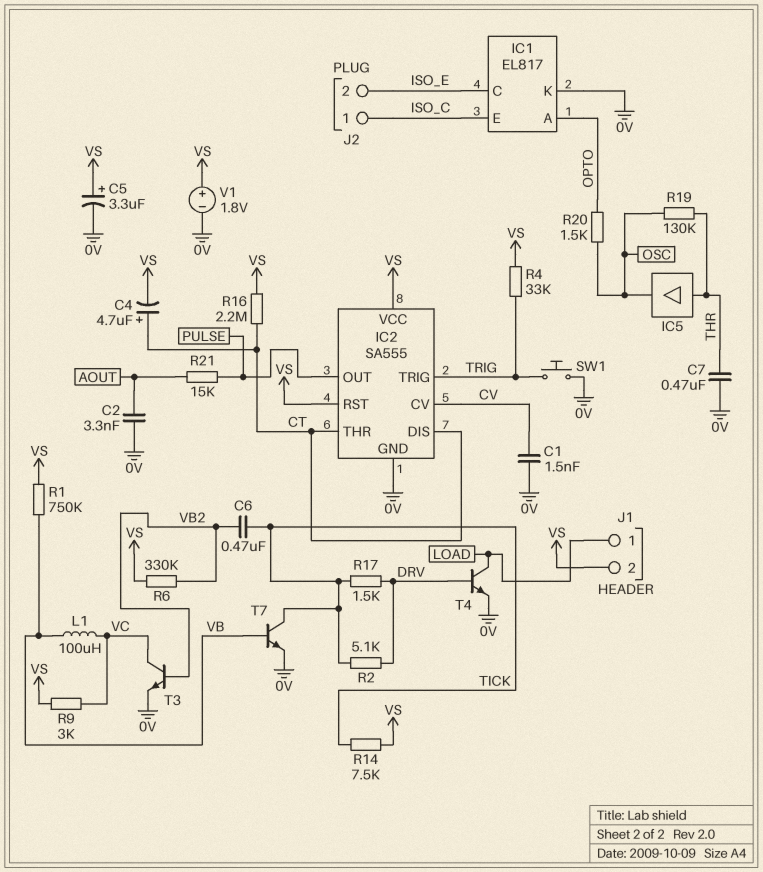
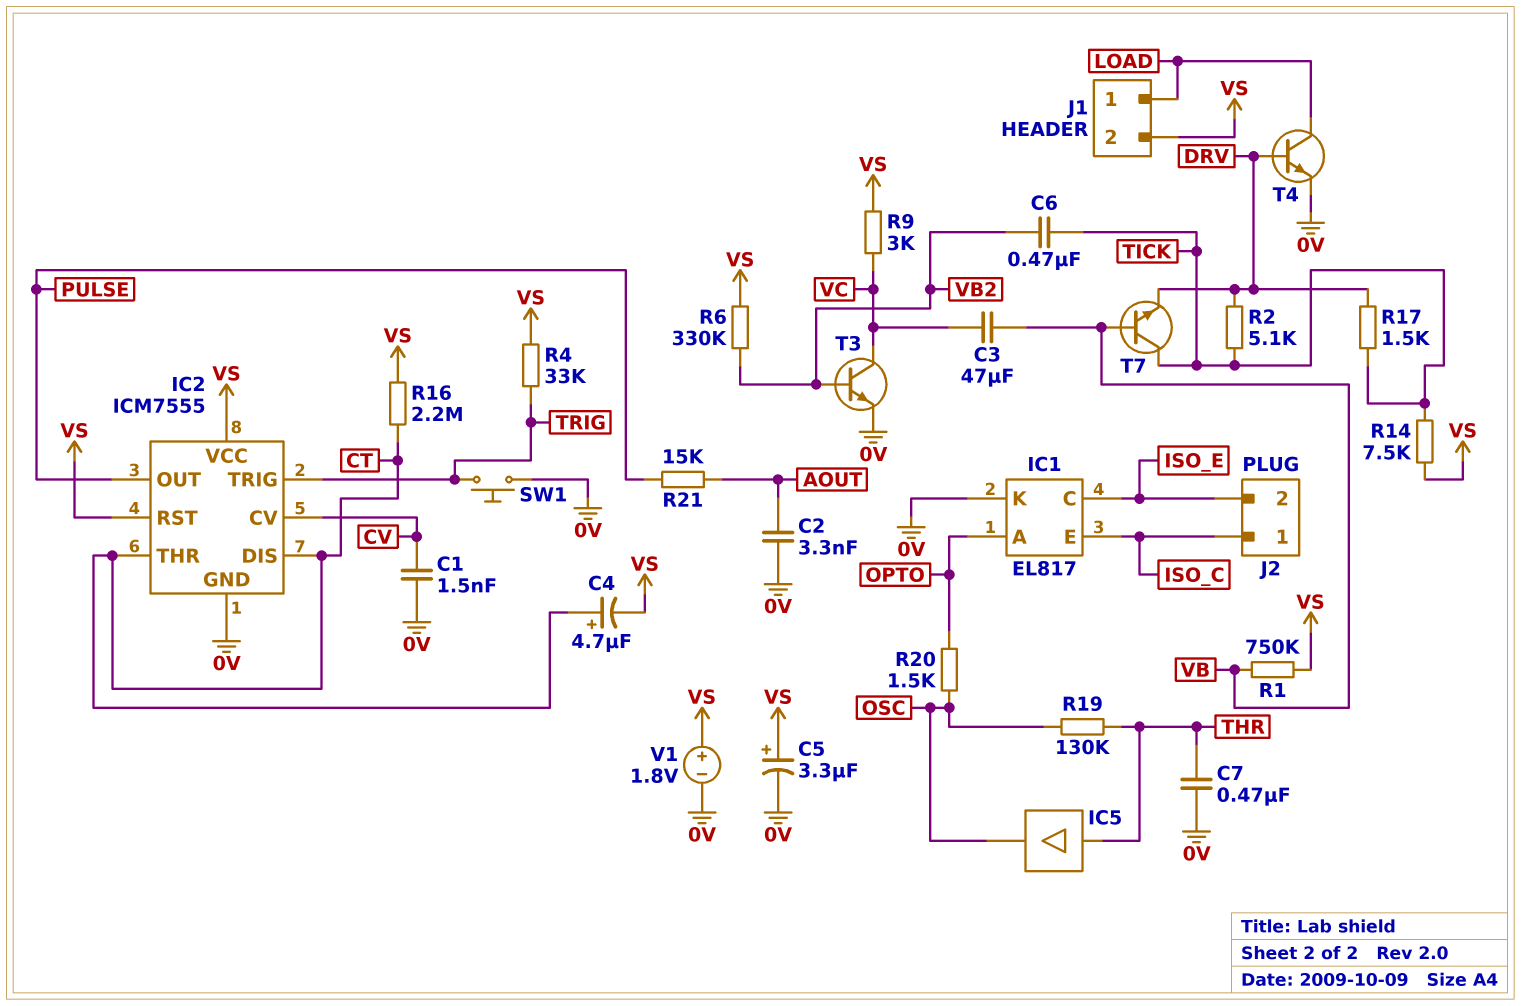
C3: none -> 47uF (VB, VC)
IC2: SA555 -> ICM7555
L1: 100uH (VB, VC) -> none
T7: NPN (B VB, C TICK, E 0V) -> NPN (B VB, C TICK, E DRV)

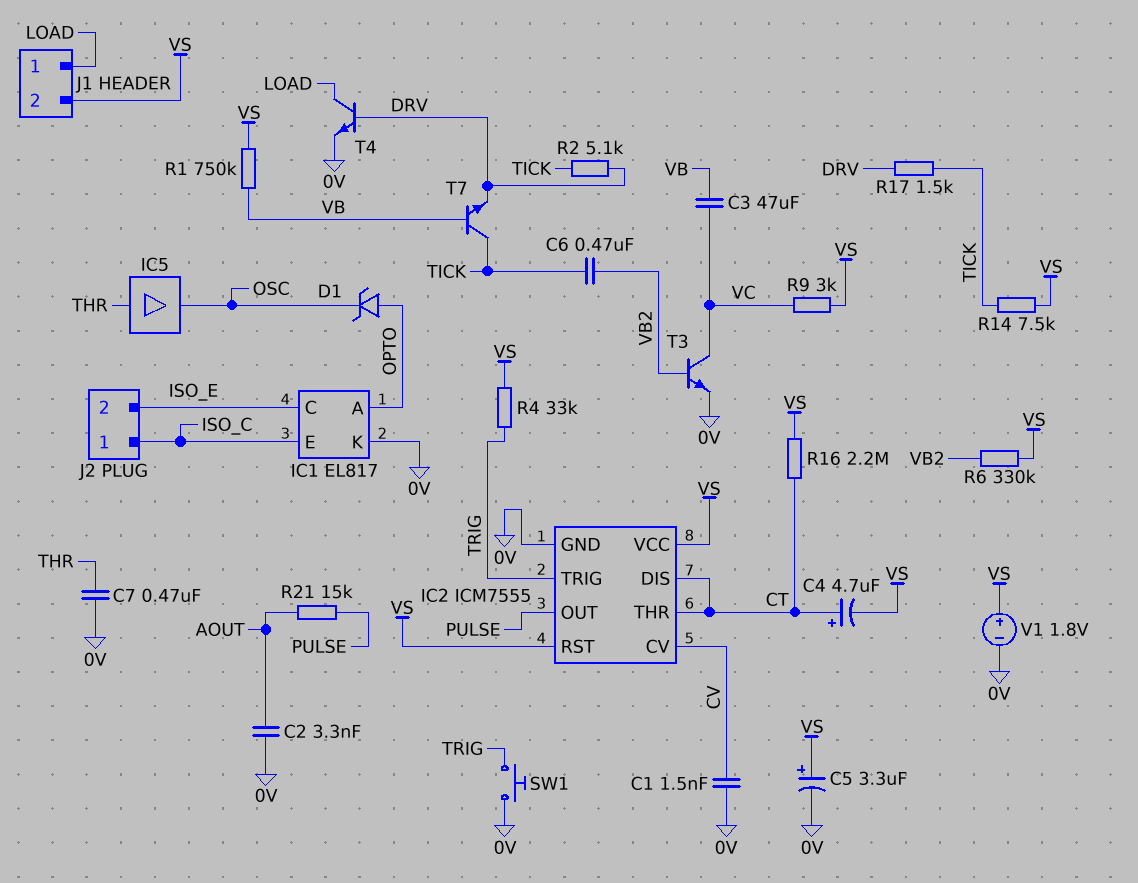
D1: none -> zener (A OPTO, K OSC)
R19: 130k (OSC, THR) -> none
R20: 1.5k (OPTO, OSC) -> none

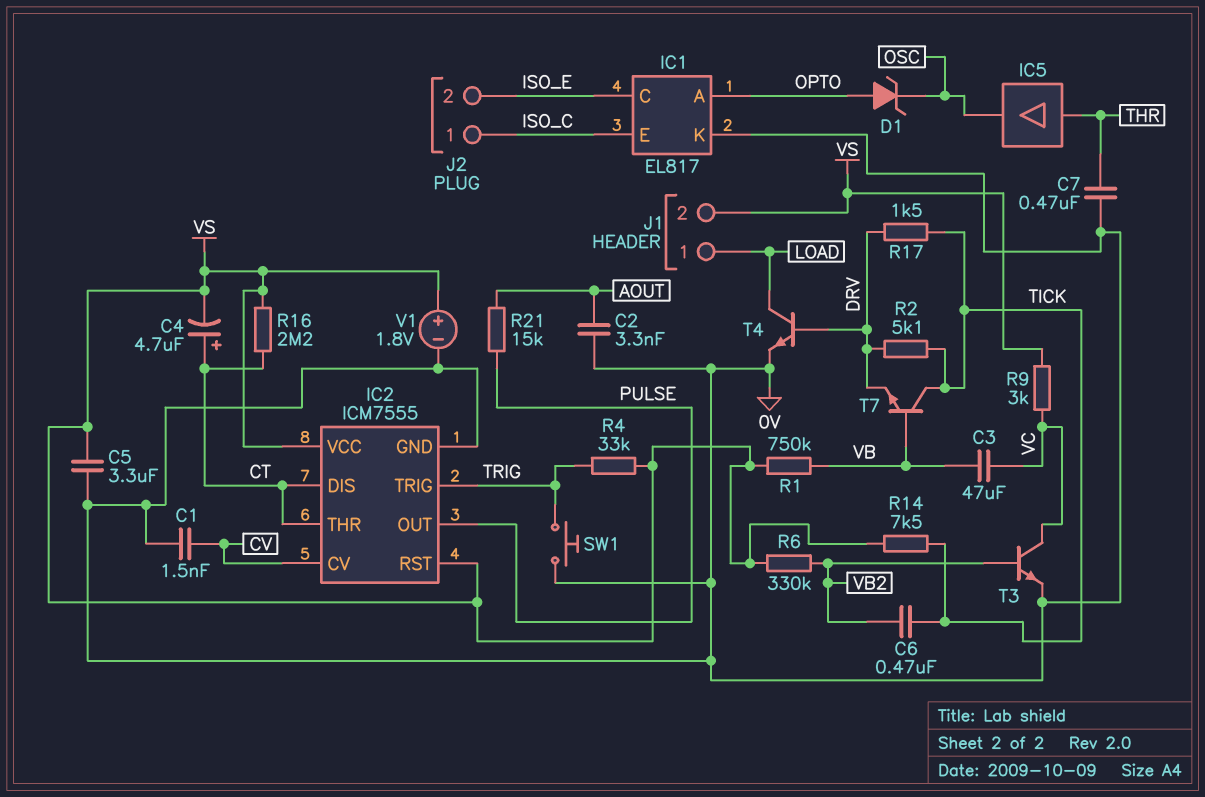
C5: 3.3uF (plus VS, minus 0V) -> 3.3uF (0V, VS)

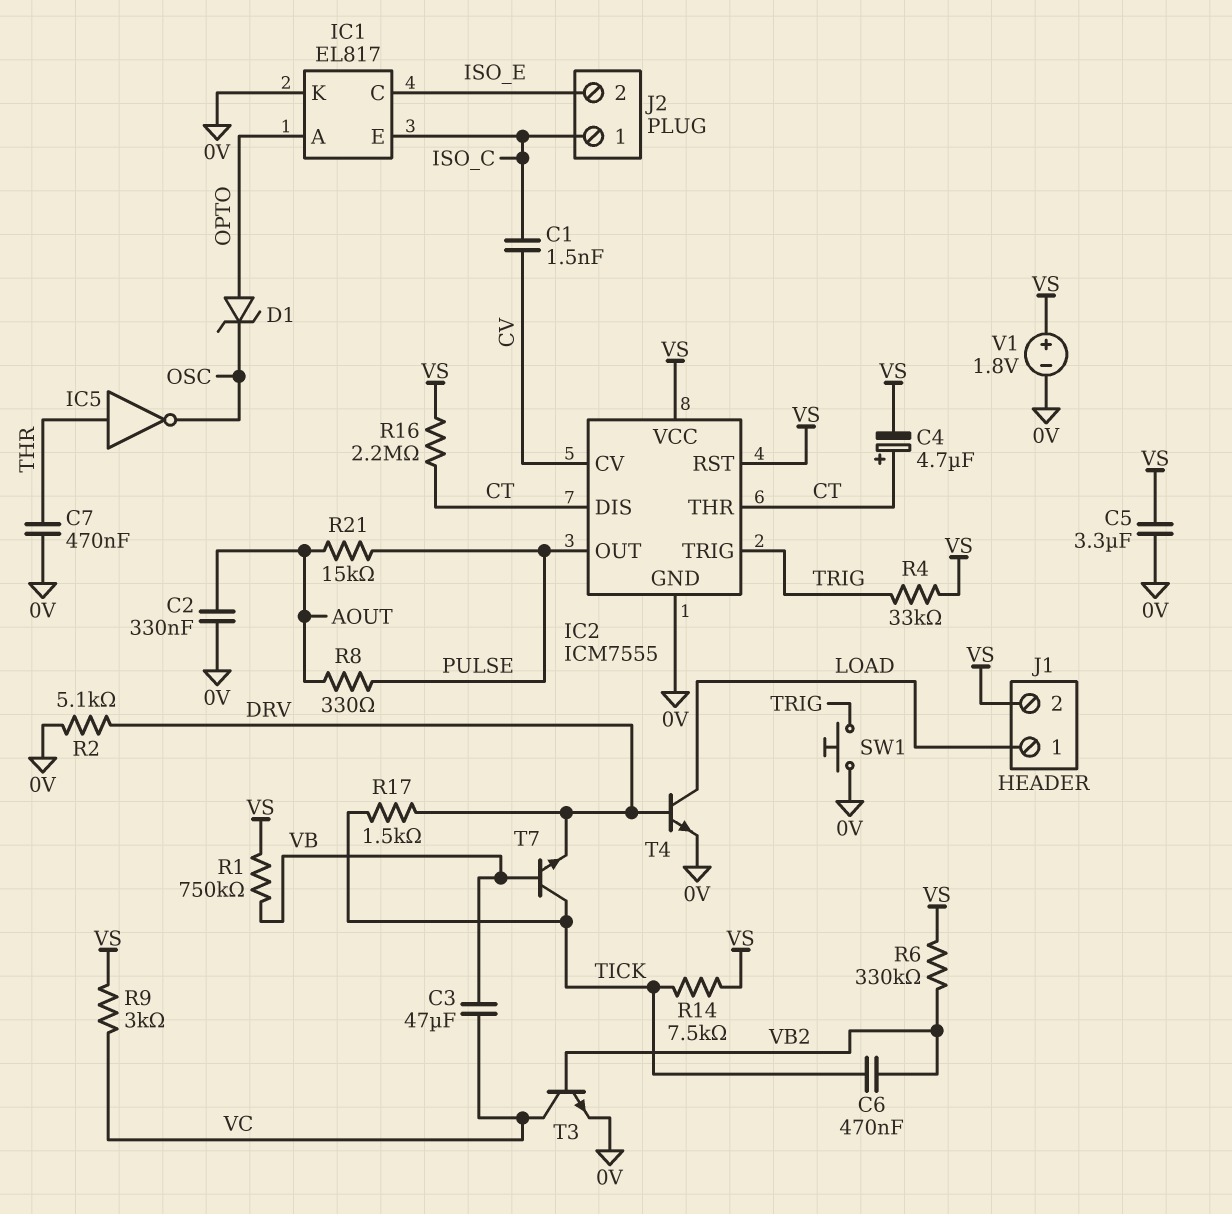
C1: 1.5nF (0V, CV) -> 1.5nF (CV, ISO_C)
C2: 3.3nF (0V, AOUT) -> 330nF (0V, AOUT)
IC5: buffer (in THR, out OSC) -> NOT (in THR, out OSC)
R2: 5.1k (DRV, TICK) -> 5.1k (0V, DRV)
R8: none -> 330 (AOUT, PULSE)

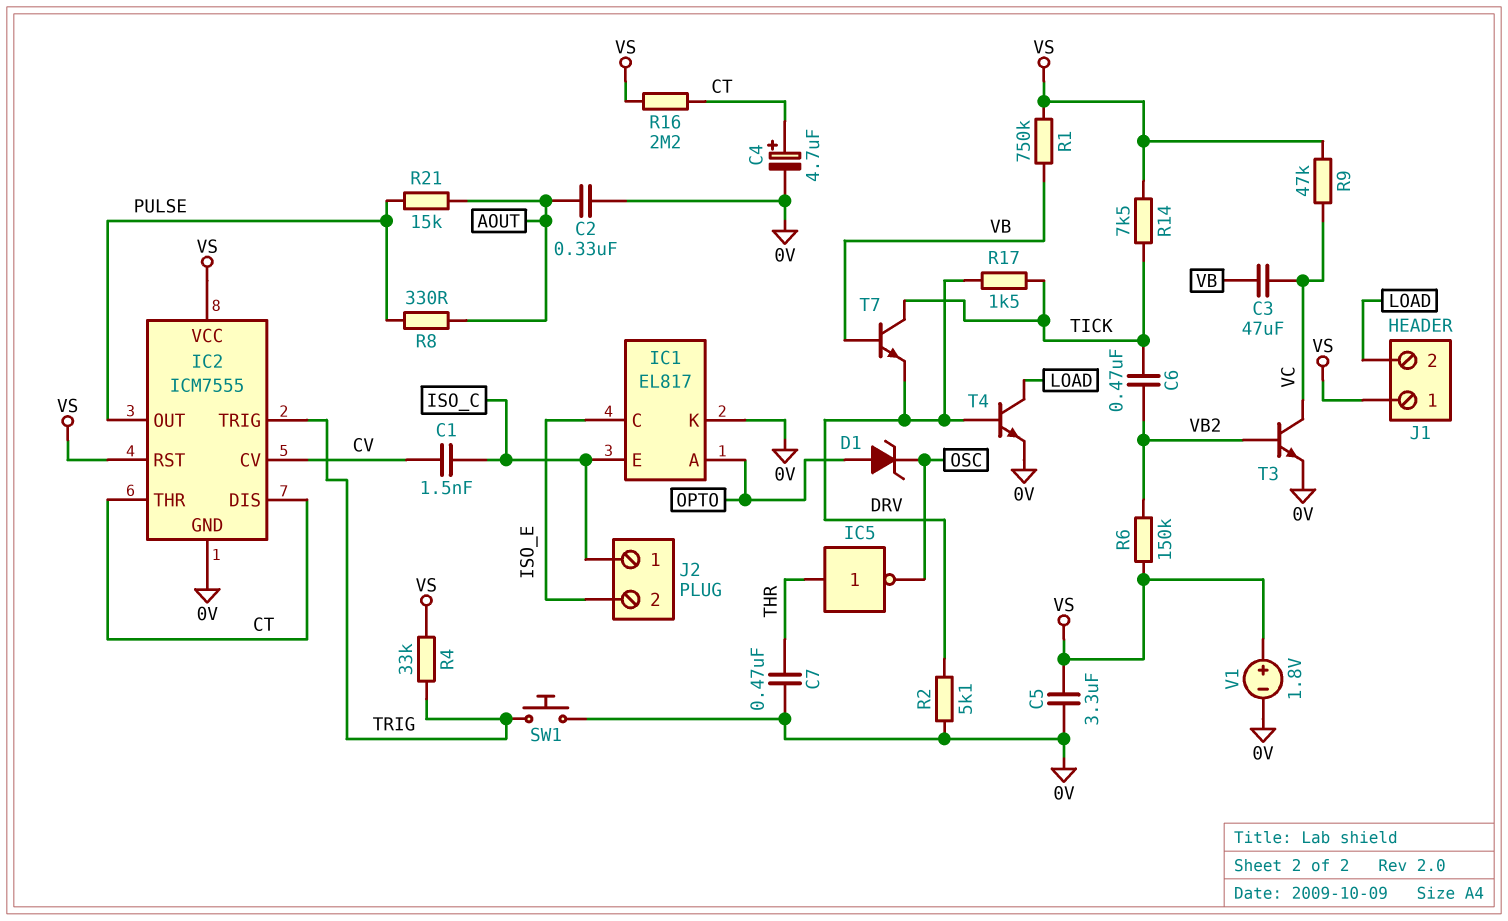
C4: 4.7uF (plus CT, minus VS) -> 4.7uF (plus CT, minus 0V)
J1 pin 1: LOAD -> VS
J1 pin 2: VS -> LOAD
R6: 330k (VB2, VS) -> 150k (VB2, VS)
R9: 3k (VC, VS) -> 47k (VC, VS)

